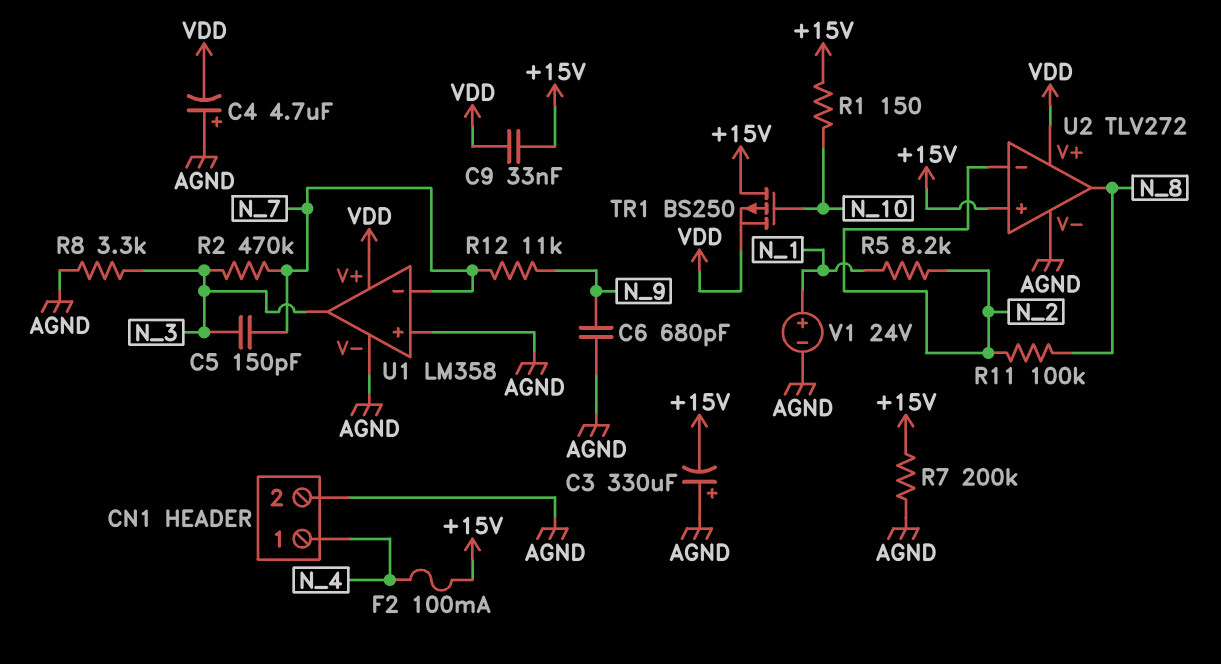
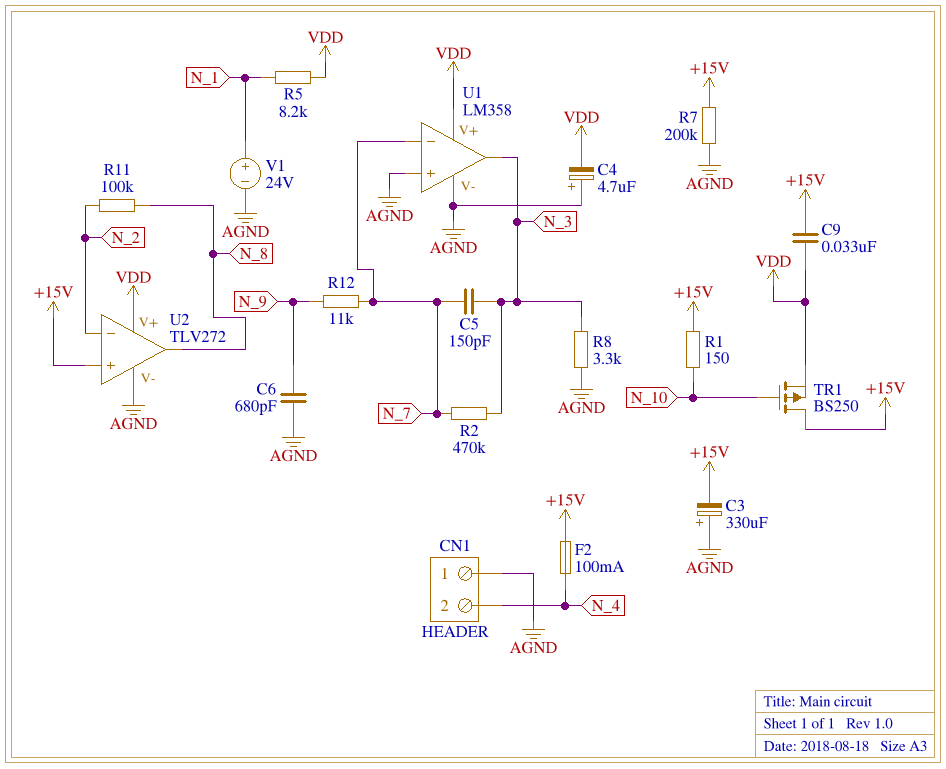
CN1 pin 1: N_4 -> AGND
CN1 pin 2: AGND -> N_4
R5: 8.2k (N_1, N_2) -> 8.2k (N_1, VDD)

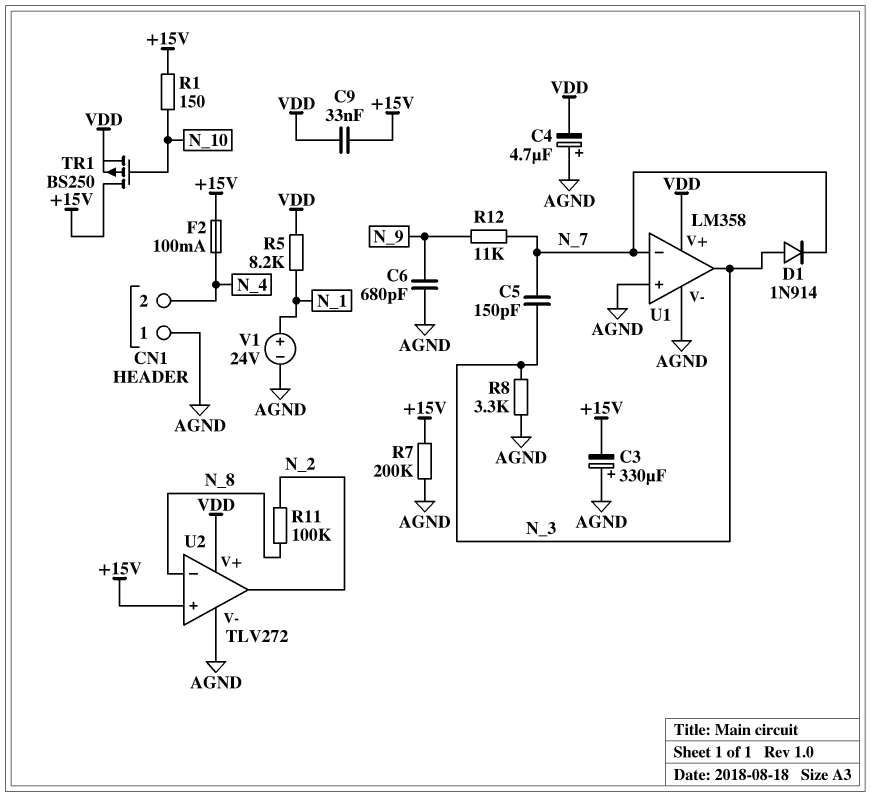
D1: none -> diode 1N914 (A N_3, K N_7)
R2: 470k (N_3, N_7) -> none
U2 pin in-: N_2 -> N_8
U2 pin out: N_8 -> N_2

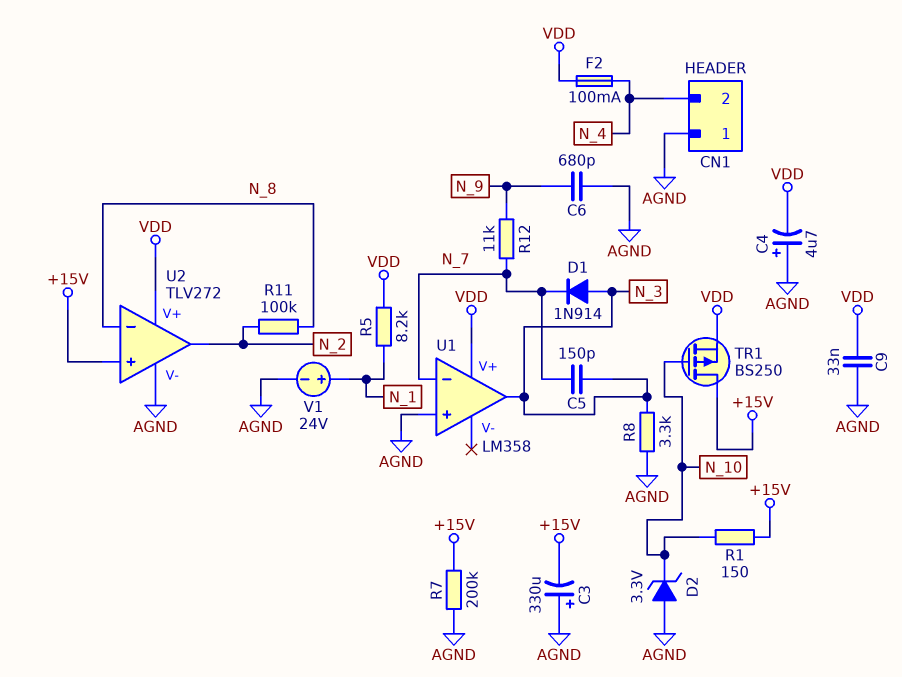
C9: 33nF (+15V, VDD) -> 33nF (AGND, VDD)
D2: none -> zener 3.3V (A AGND, K N_10)
F2: 100mA (+15V, N_4) -> 100mA (N_4, VDD)
U1 pin V-: AGND -> none

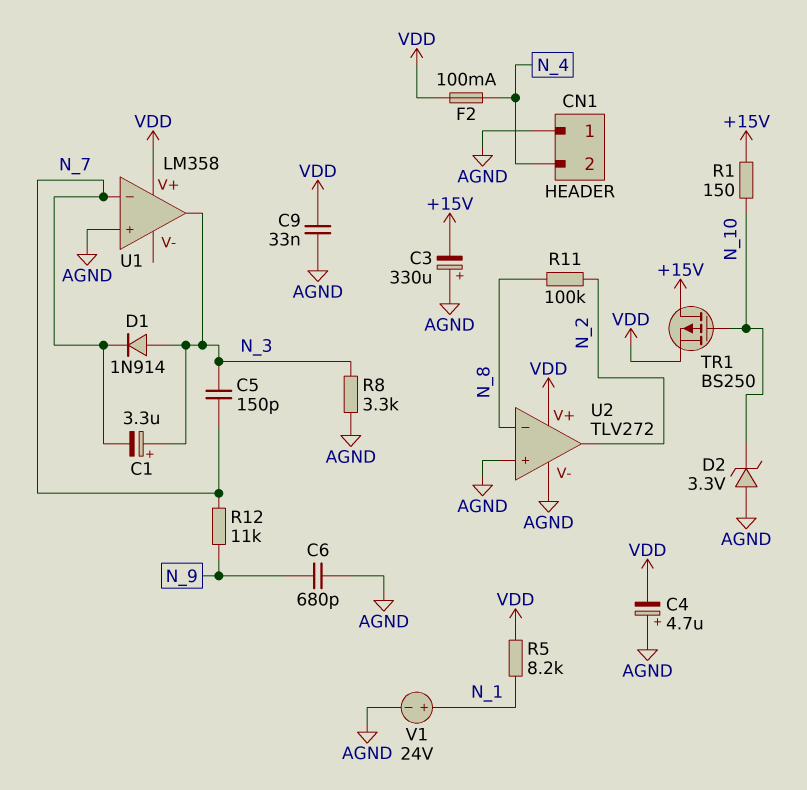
C1: none -> 3.3uF (plus N_3, minus N_7)
R7: 200k (+15V, AGND) -> none
U2 pin in+: +15V -> AGND

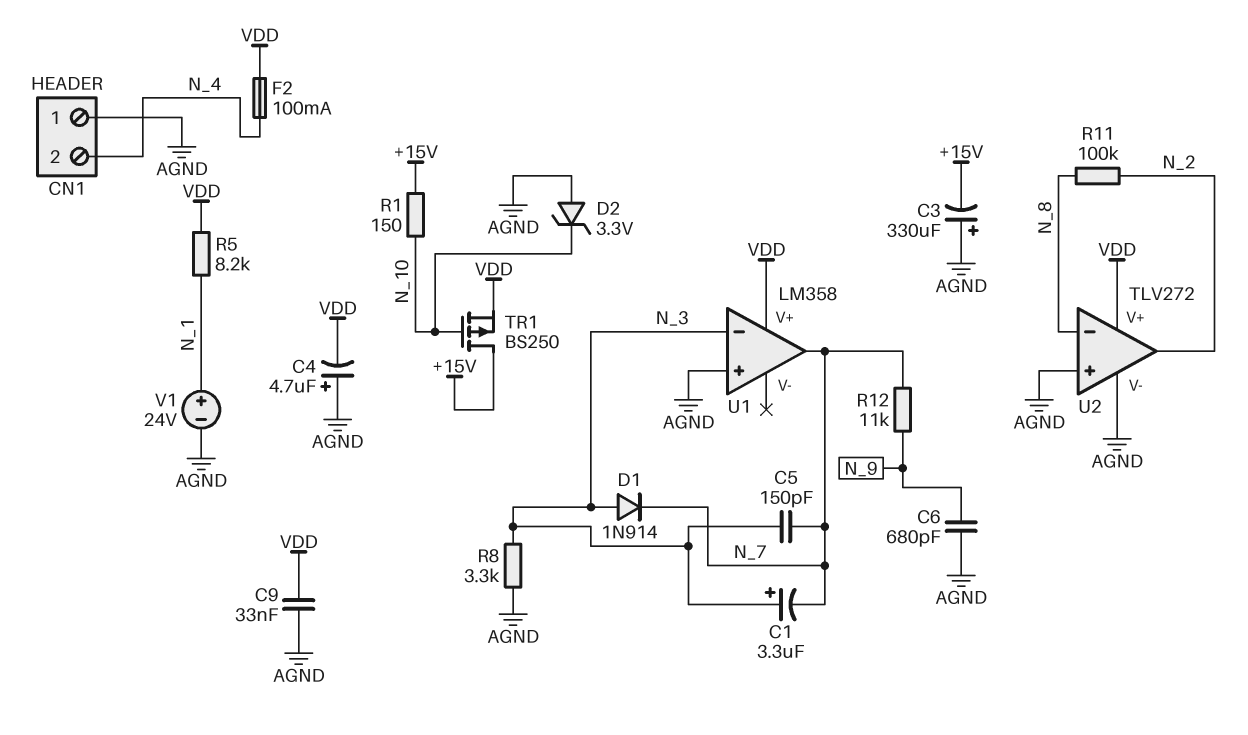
U1 pin in-: N_7 -> N_3
U1 pin out: N_3 -> N_7

